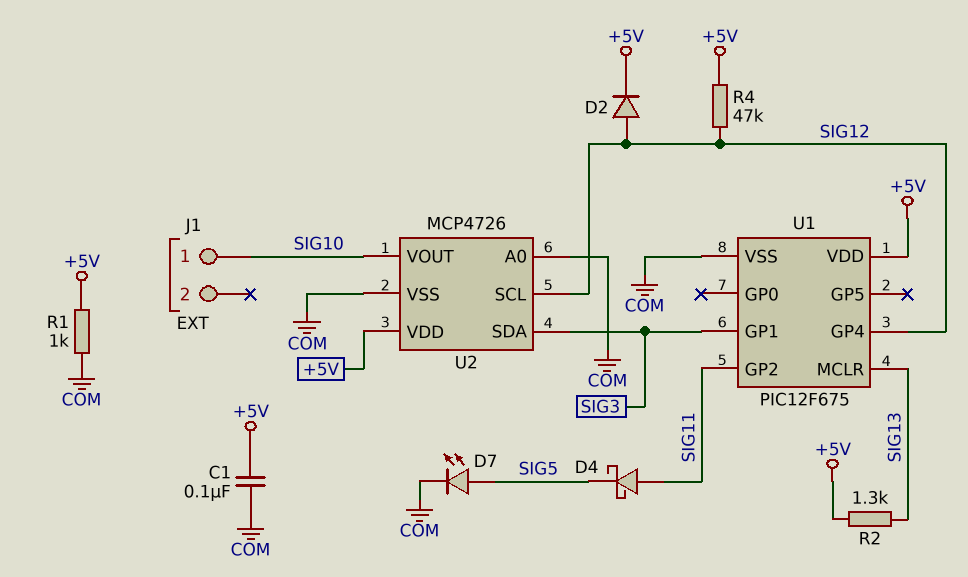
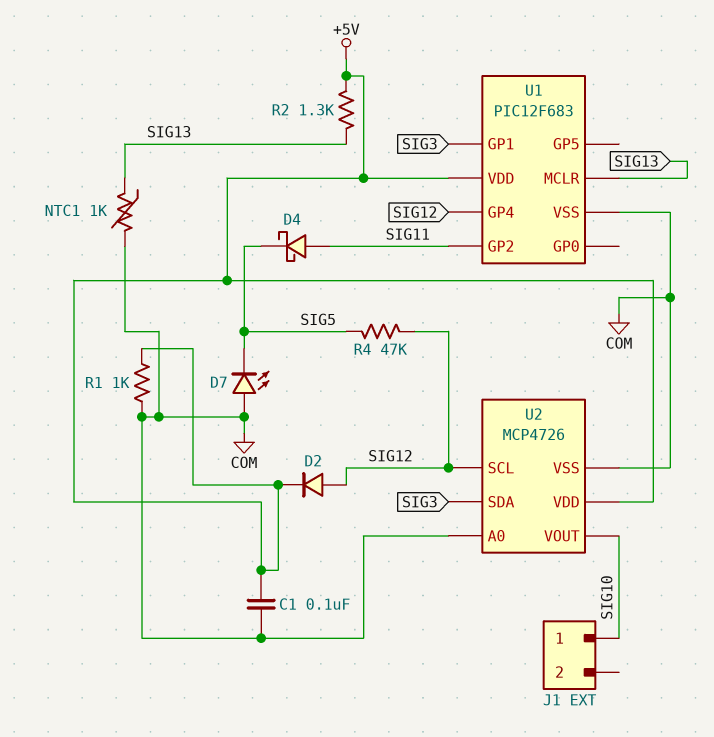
D7: LED (A SIG5, K COM) -> LED (A COM, K SIG5)
NTC1: none -> 1k (COM, SIG13)
R4: 47k (+5V, SIG12) -> 47k (SIG5, SIG12)
U1: PIC12F675 -> PIC12F683

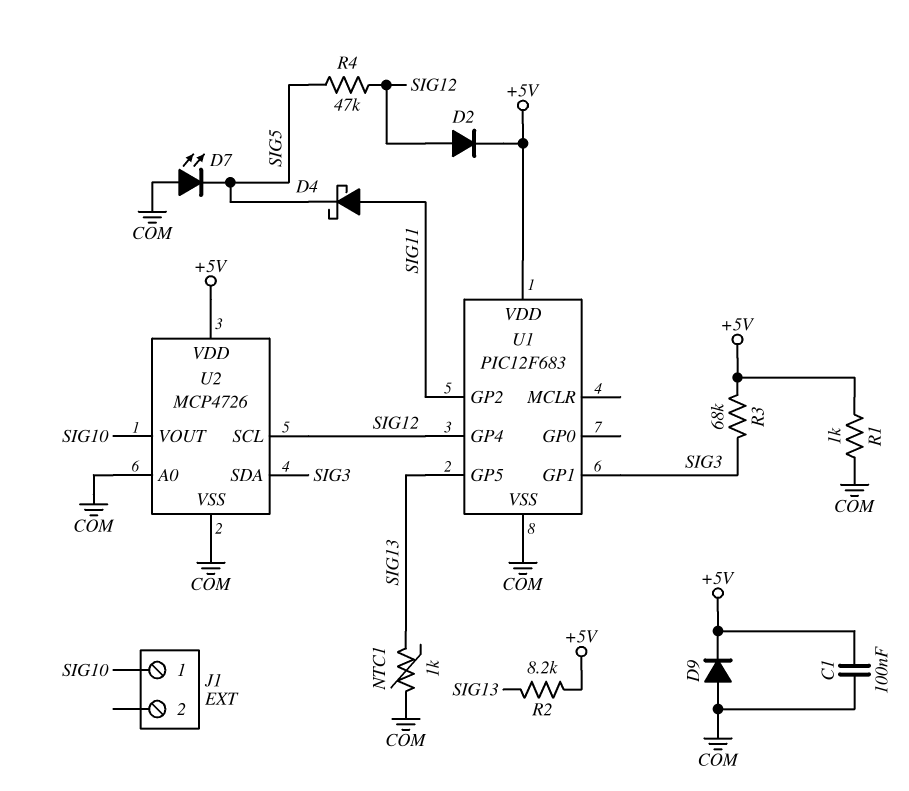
D9: none -> diode (A COM, K +5V)
R2: 1.3k (+5V, SIG13) -> 8.2k (+5V, SIG13)
R3: none -> 68k (+5V, SIG3)
U1 pin GP5: none -> SIG13
U1 pin MCLR: SIG13 -> none

